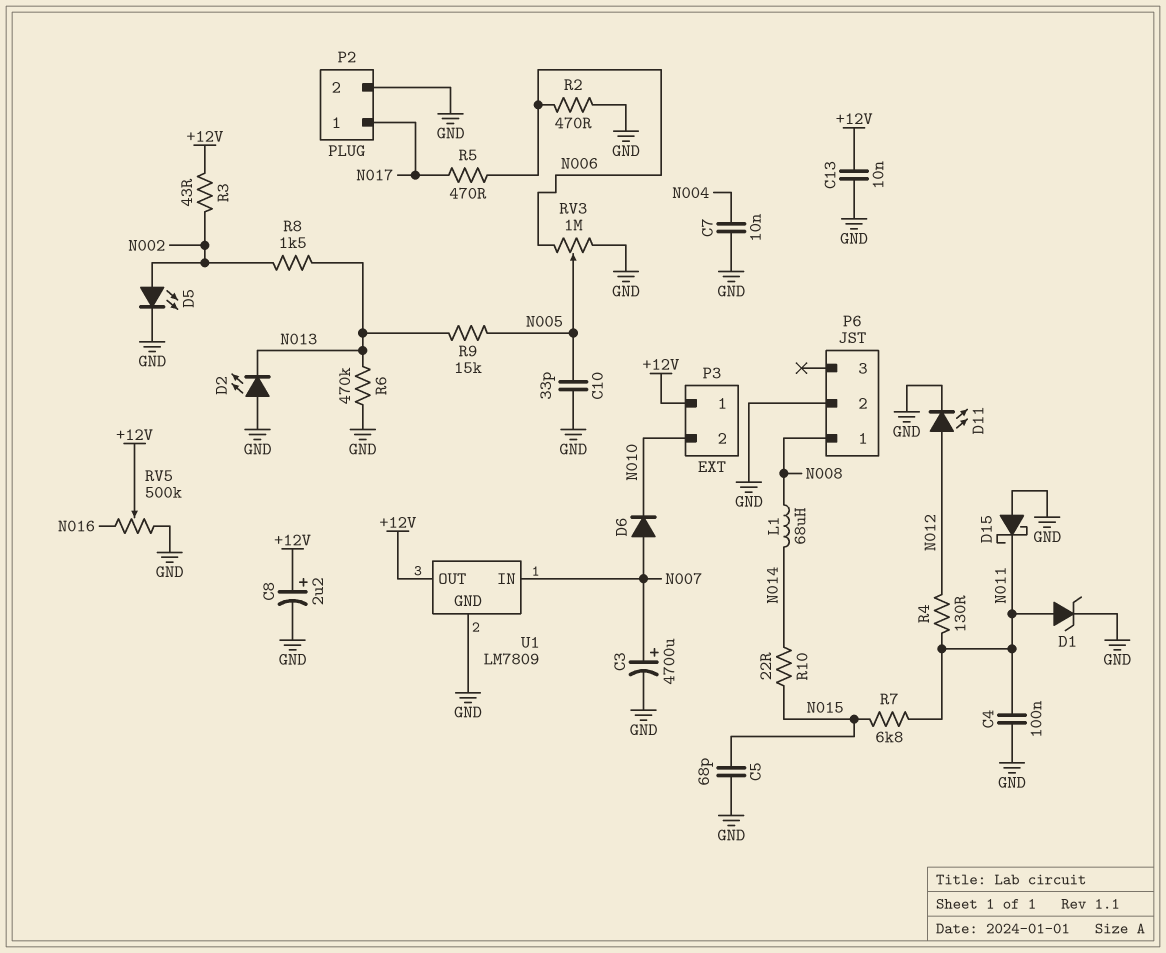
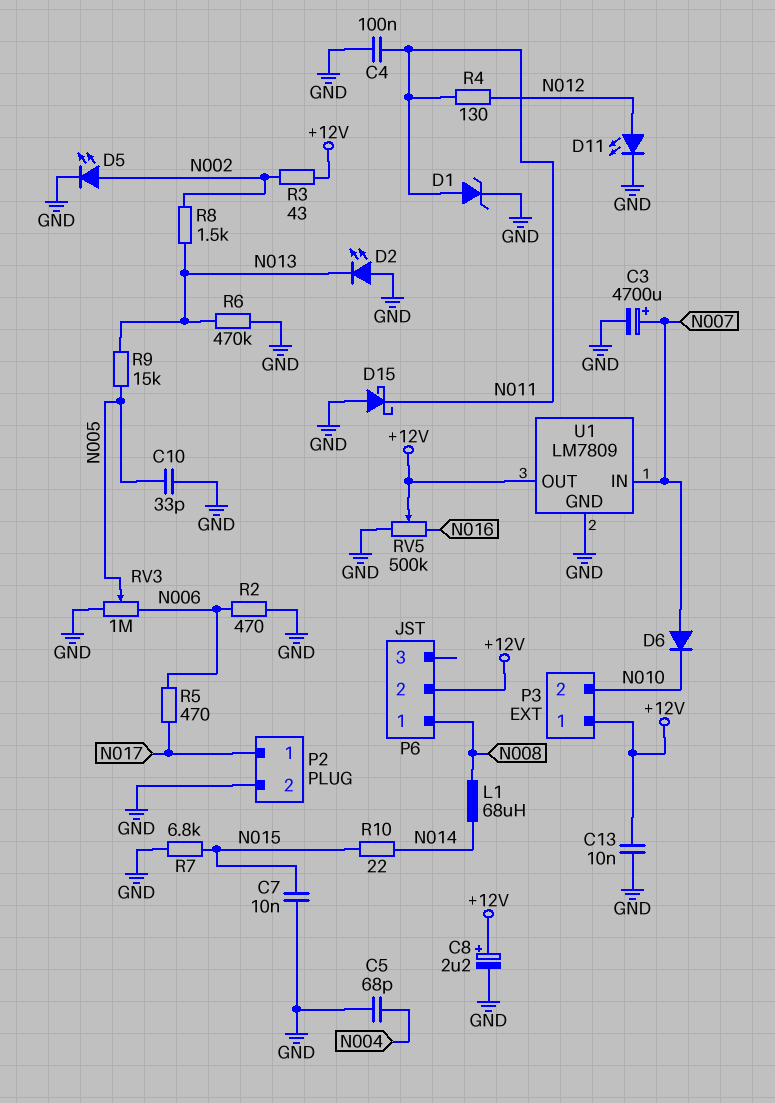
C5: 68pF (GND, N015) -> 68pF (GND, N004)
C7: 10nF (GND, N004) -> 10nF (GND, N015)
P6 pin 2: GND -> +12V
R7: 6.8k (N011, N015) -> 6.8k (GND, N015)

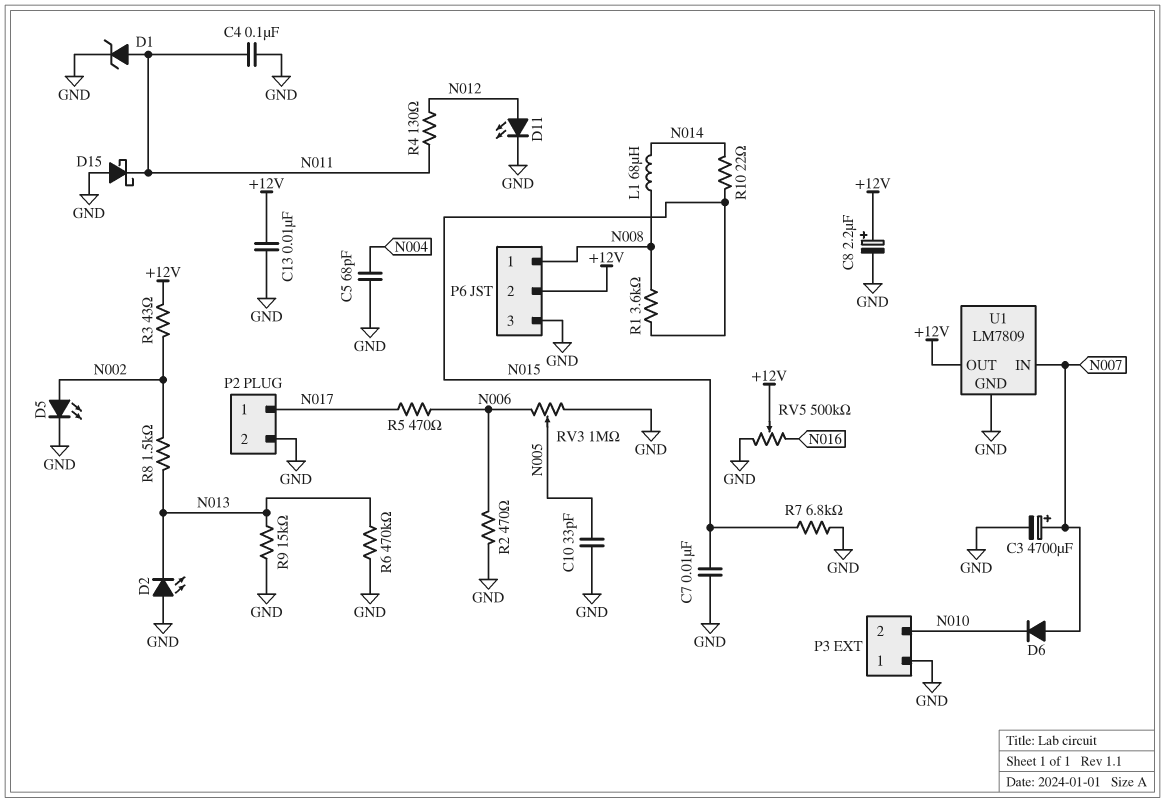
P3 pin 1: +12V -> GND
P6 pin 3: none -> GND
R1: none -> 3.6k (N008, N015)
R9: 15k (N005, N013) -> 15k (GND, N013)

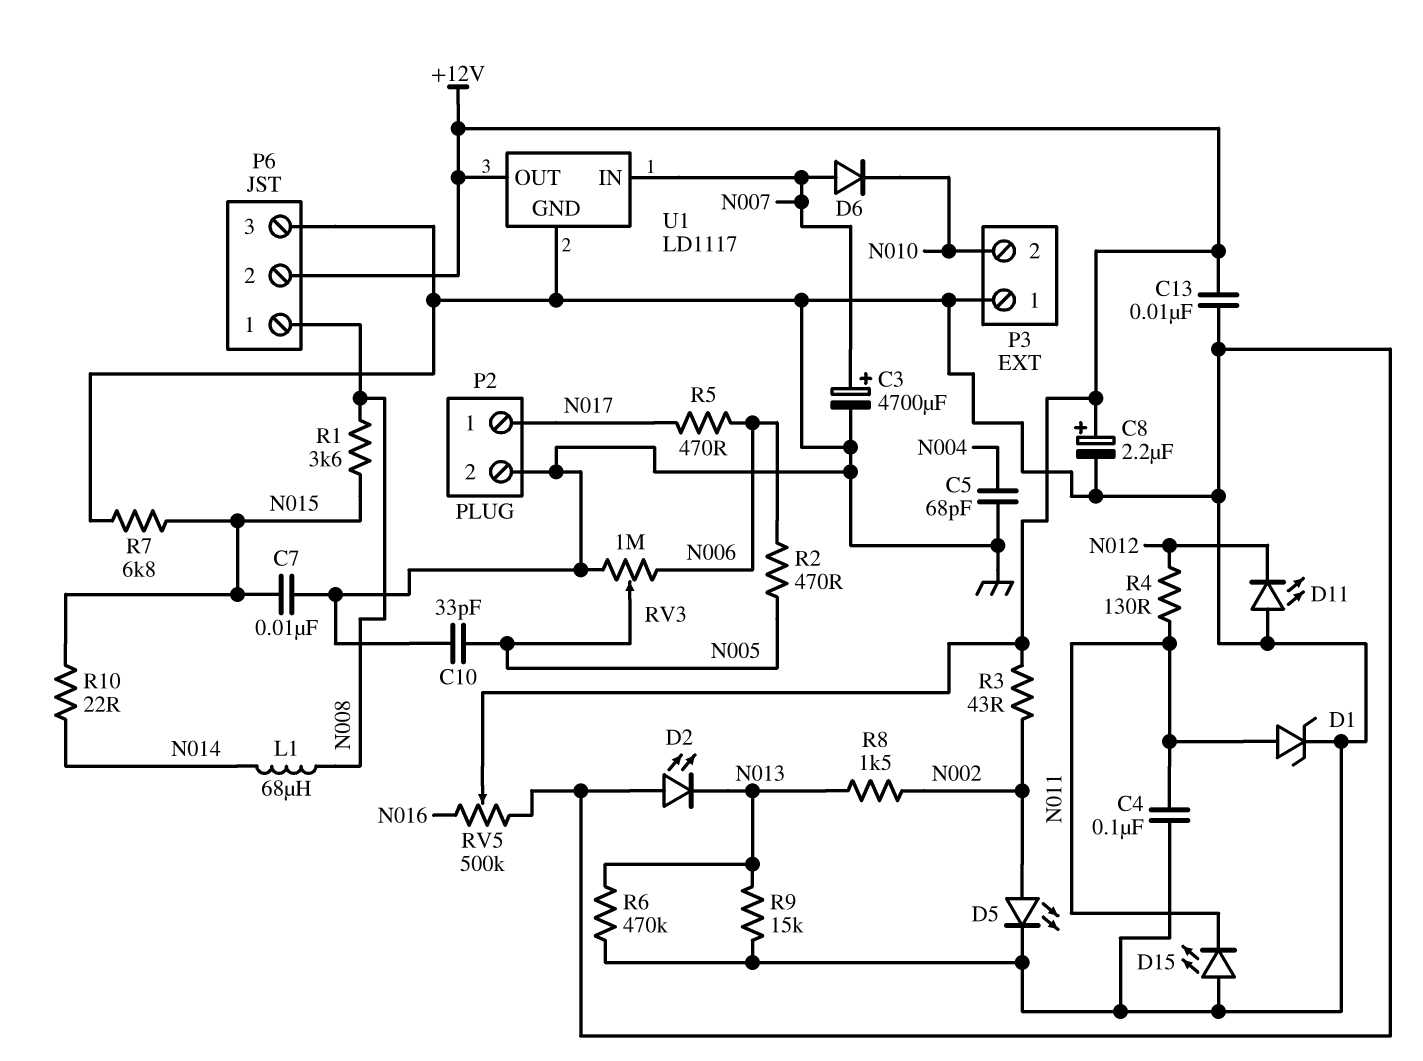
D11: LED (A N012, K GND) -> LED (A GND, K N012)
D15: schottky (A GND, K N011) -> LED (A GND, K N011)
R2: 470 (GND, N006) -> 470 (N005, N006)
U1: LM7809 -> LD1117

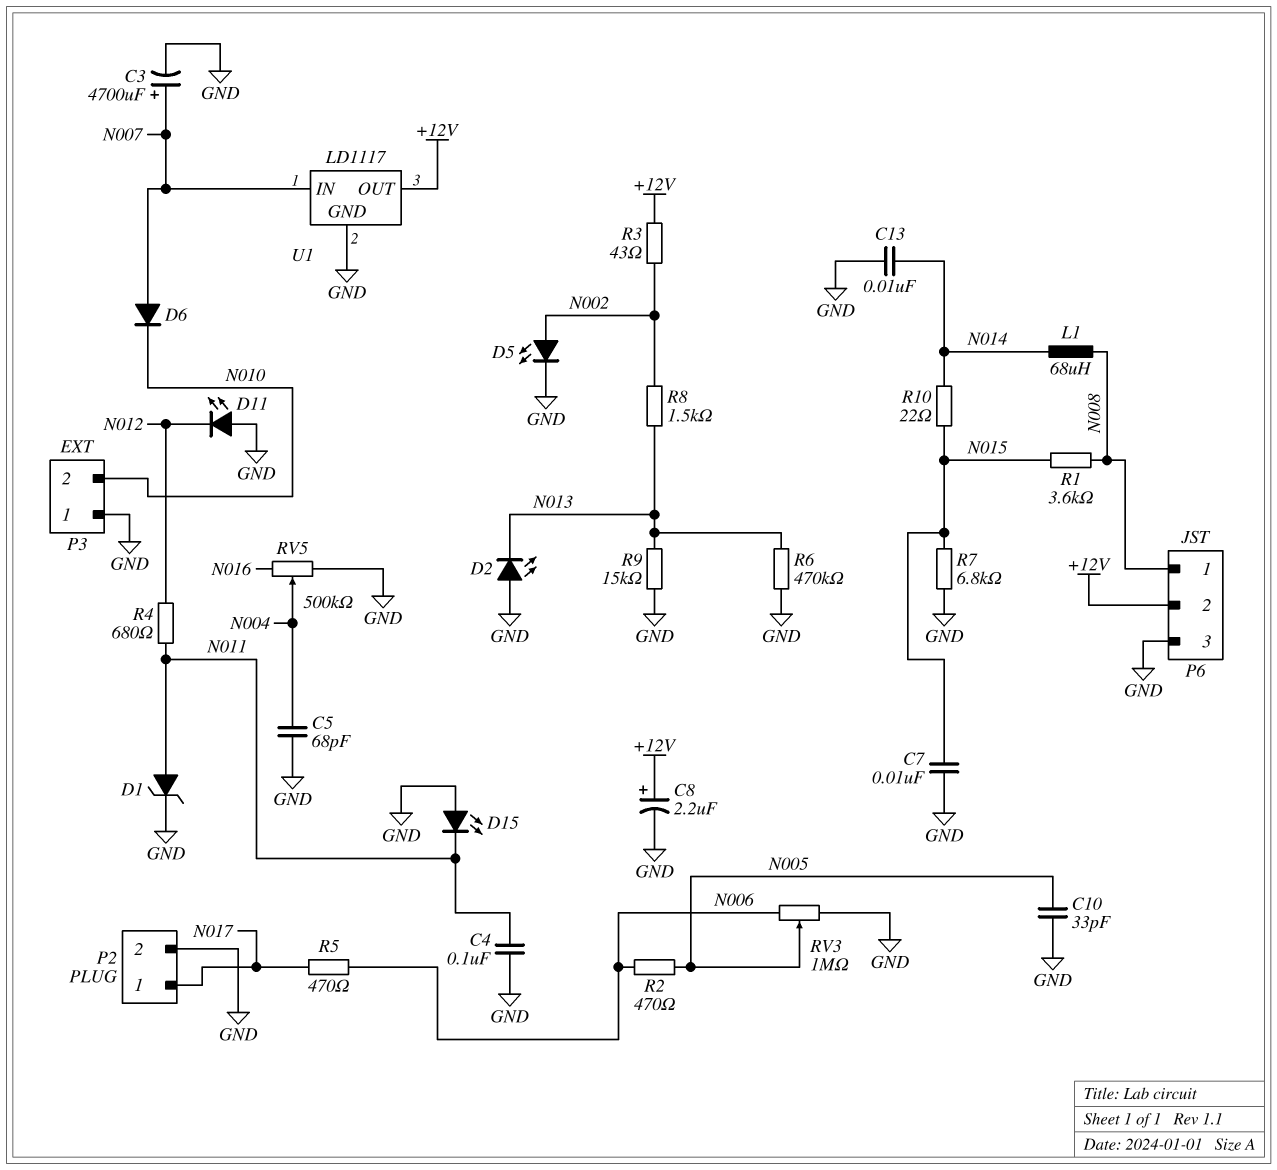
C13: 10nF (+12V, GND) -> 10nF (GND, N014)
R4: 130 (N011, N012) -> 680 (N011, N012)
RV5: 500k (GND, N016, wiper +12V) -> 500k (GND, N016, wiper N004)

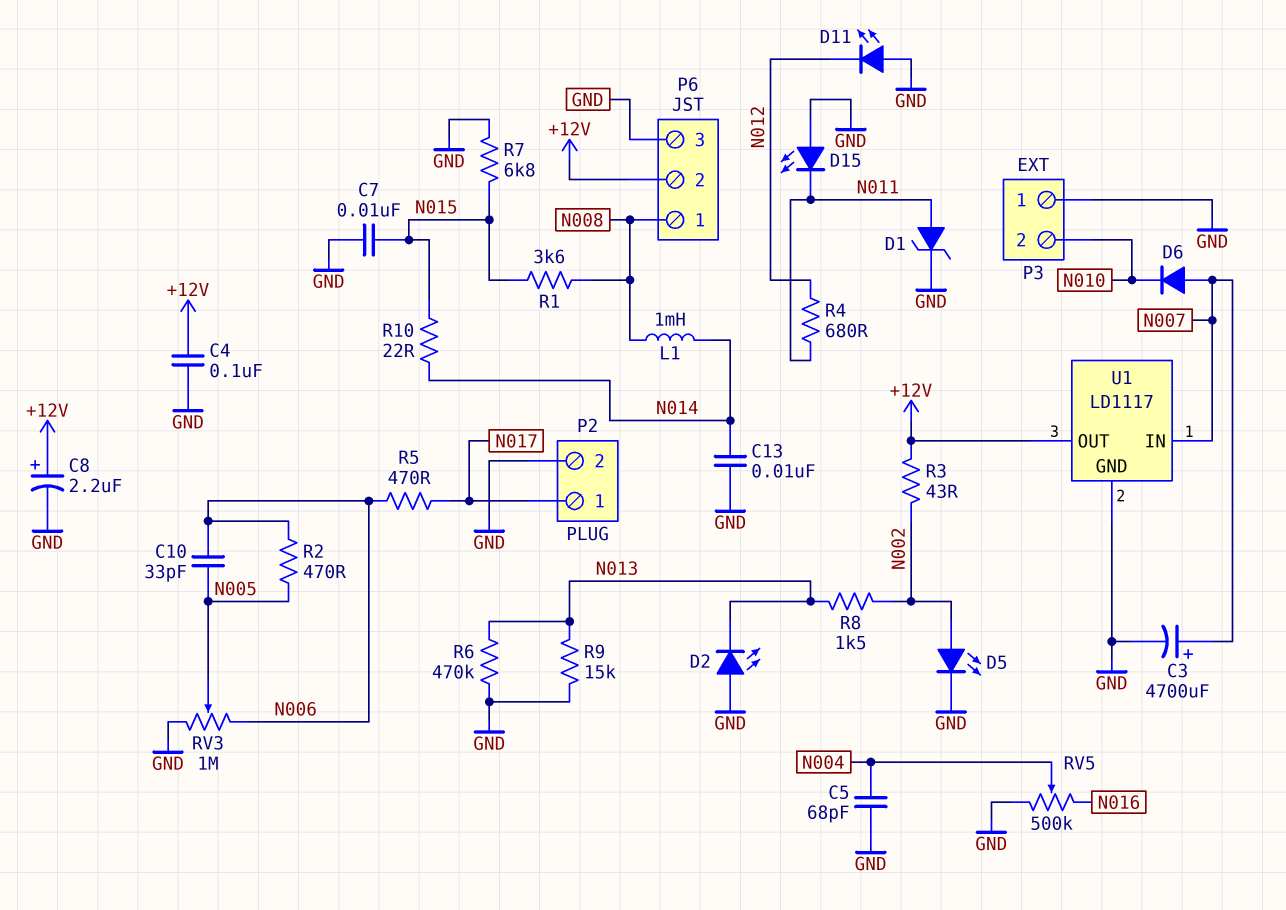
C4: 100nF (GND, N011) -> 100nF (+12V, GND)
C10: 33pF (GND, N005) -> 33pF (N005, N006)
L1: 68uH (N008, N014) -> 1mH (N008, N014)

